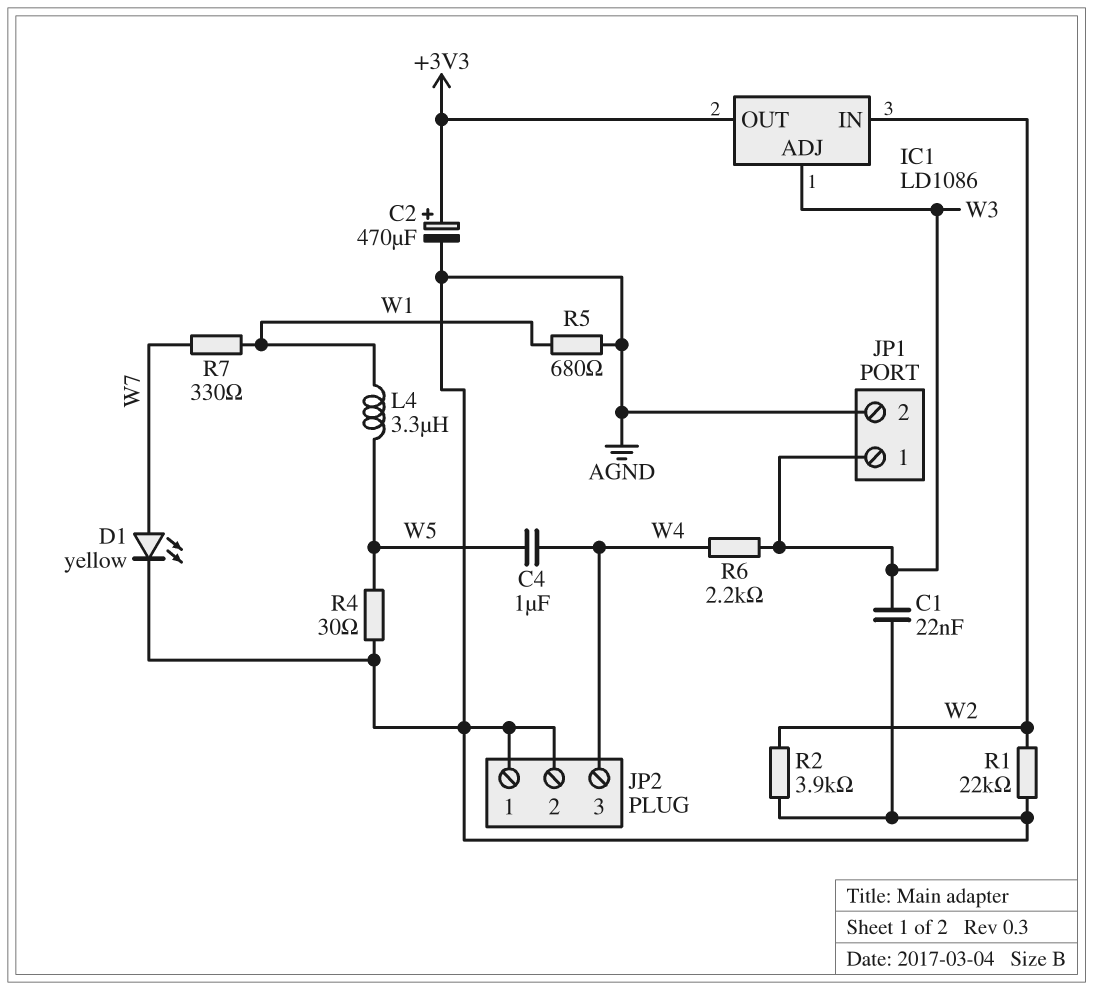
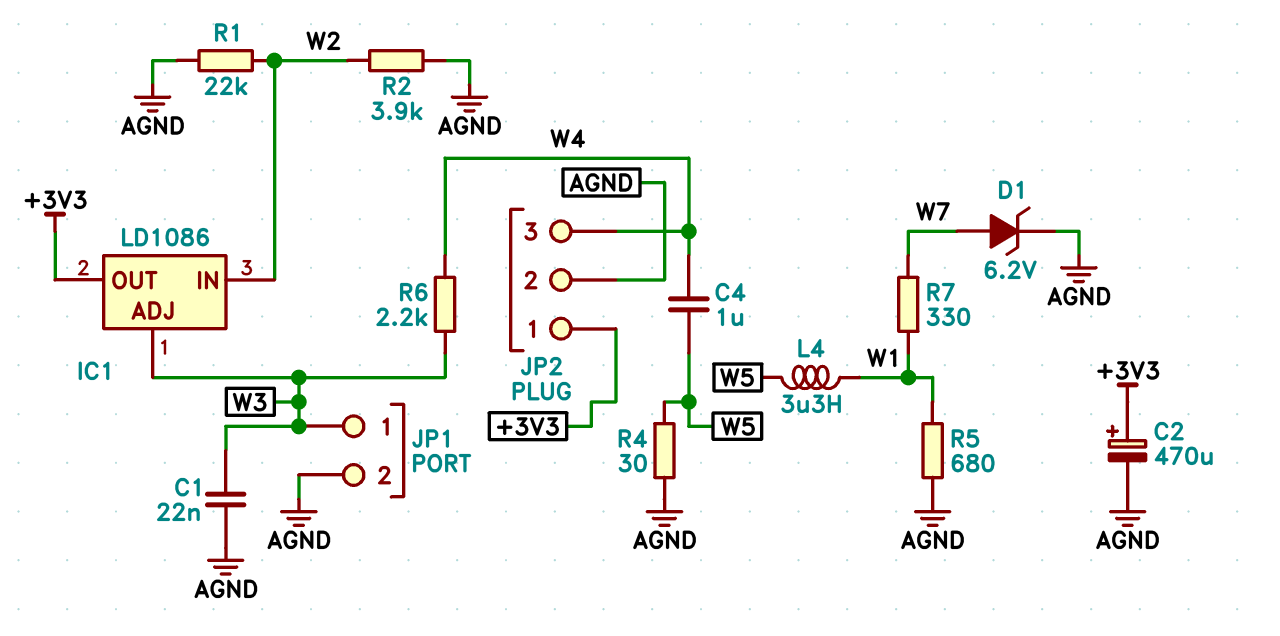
D1: LED yellow (A W7, K AGND) -> zener 6.2V (A W7, K AGND)
JP2 pin 1: AGND -> +3V3

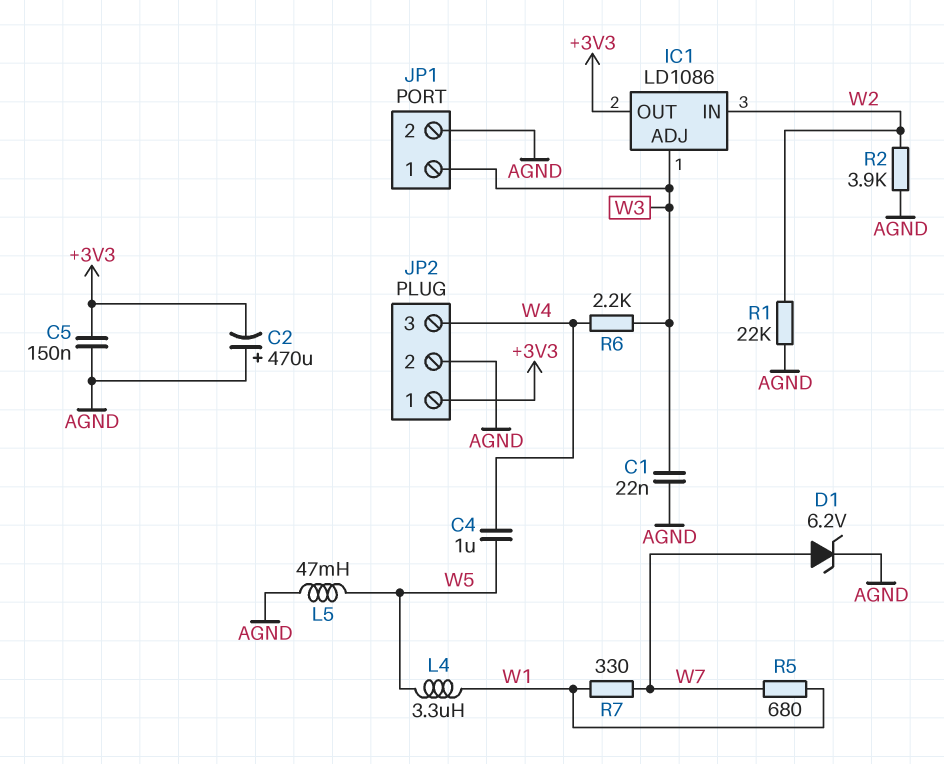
C2: 470uF (plus +3V3, minus AGND) -> 470uF (plus AGND, minus +3V3)
C5: none -> 150nF (+3V3, AGND)
L5: none -> 47mH (AGND, W5)
R4: 30 (AGND, W5) -> none
R5: 680 (AGND, W1) -> 680 (W1, W7)

